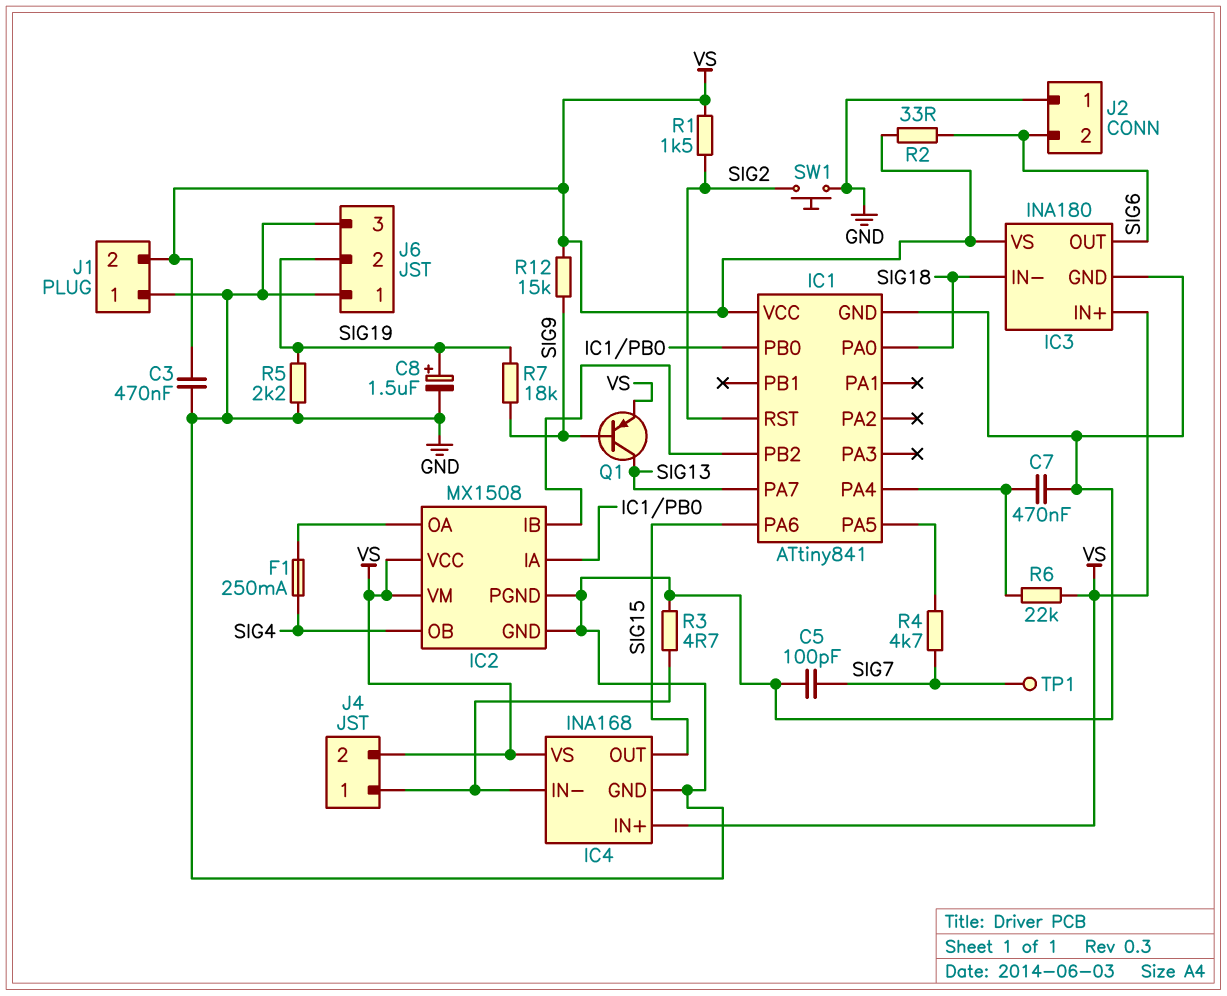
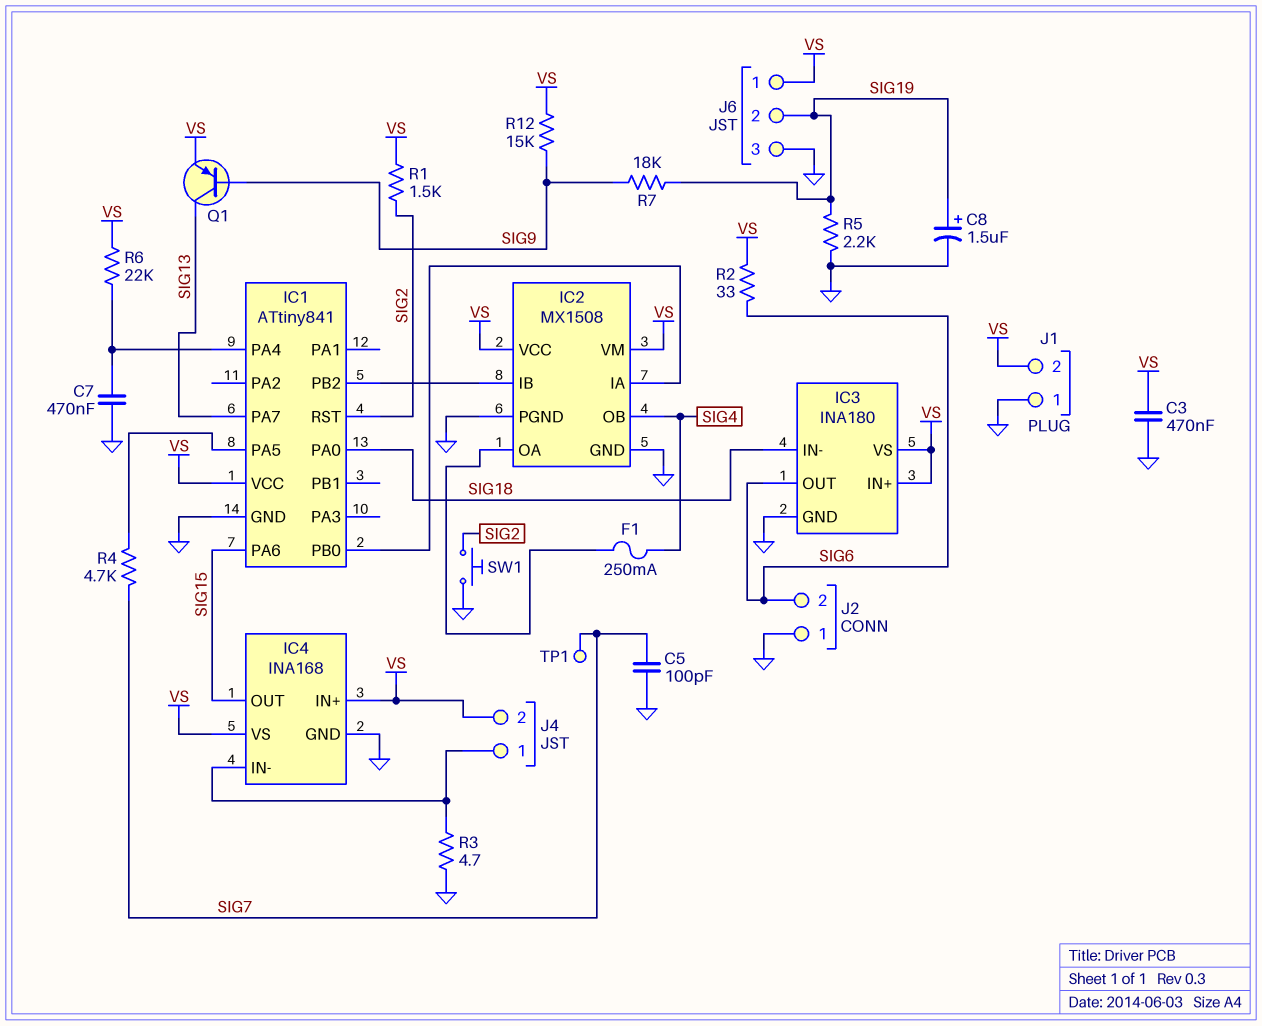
J6 pin 1: GND -> VS

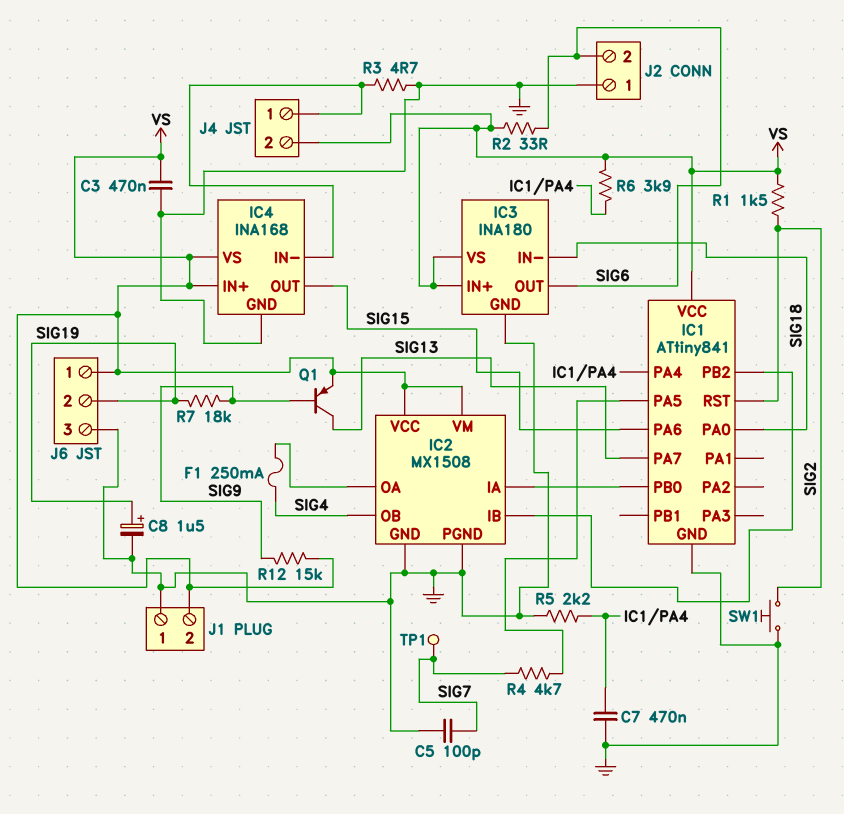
R5: 2.2k (GND, SIG19) -> 2.2k (GND, IC1/PA4)
R6: 22k (IC1/PA4, VS) -> 3.9k (IC1/PA4, VS)

